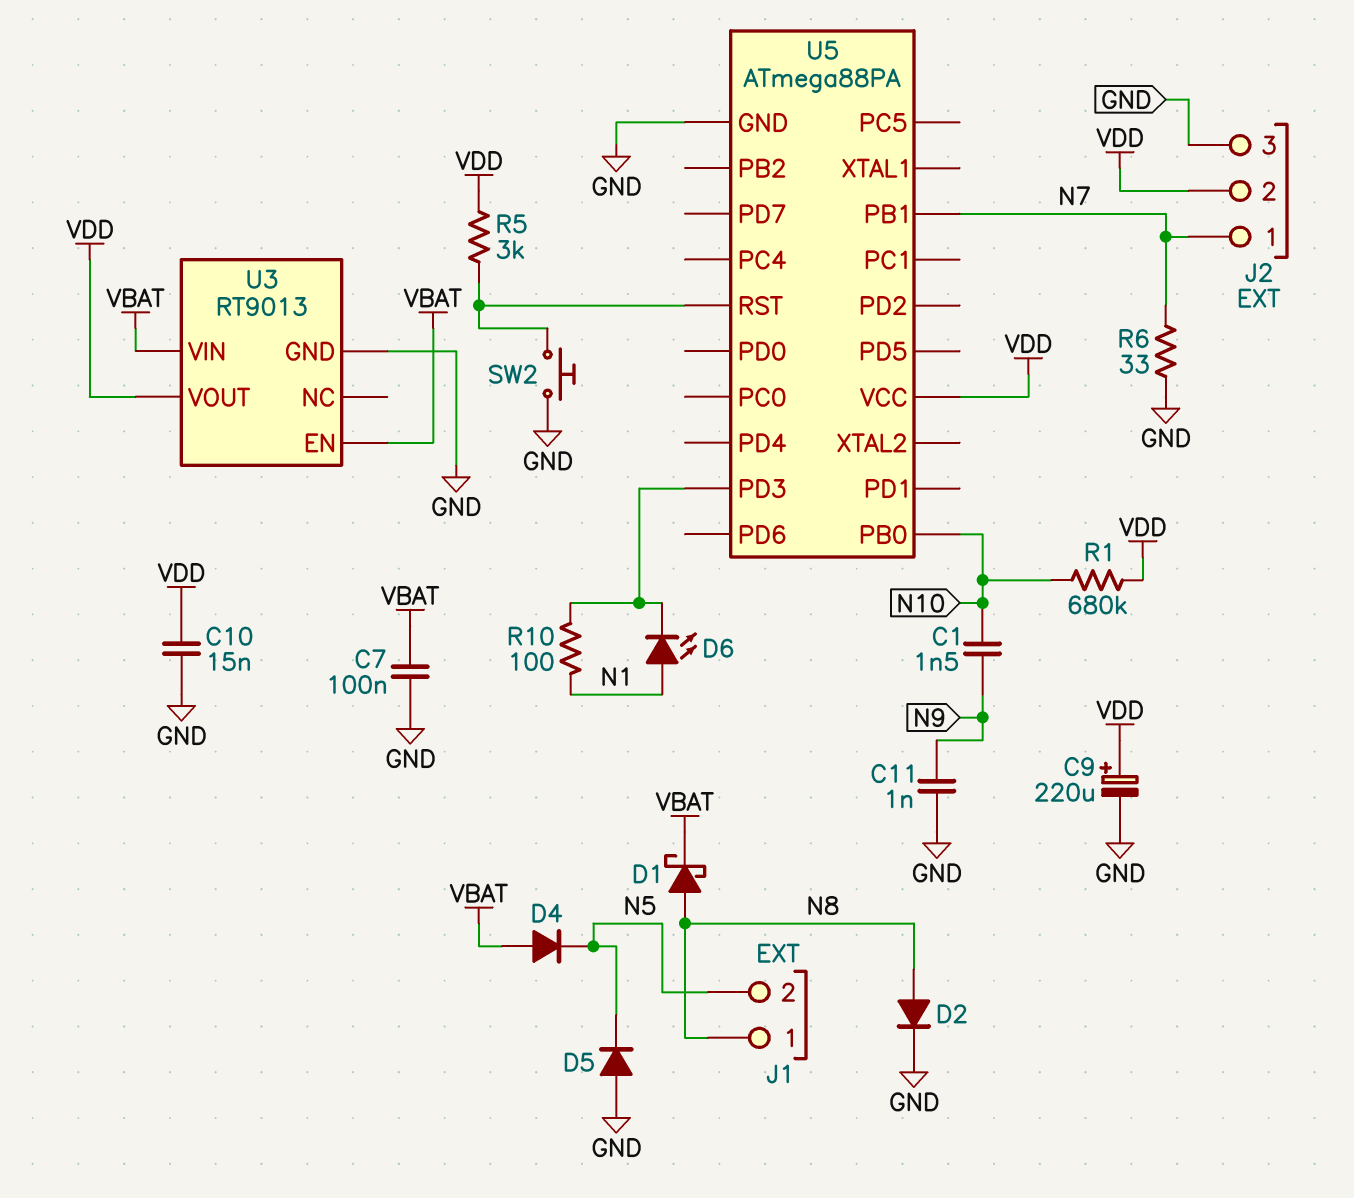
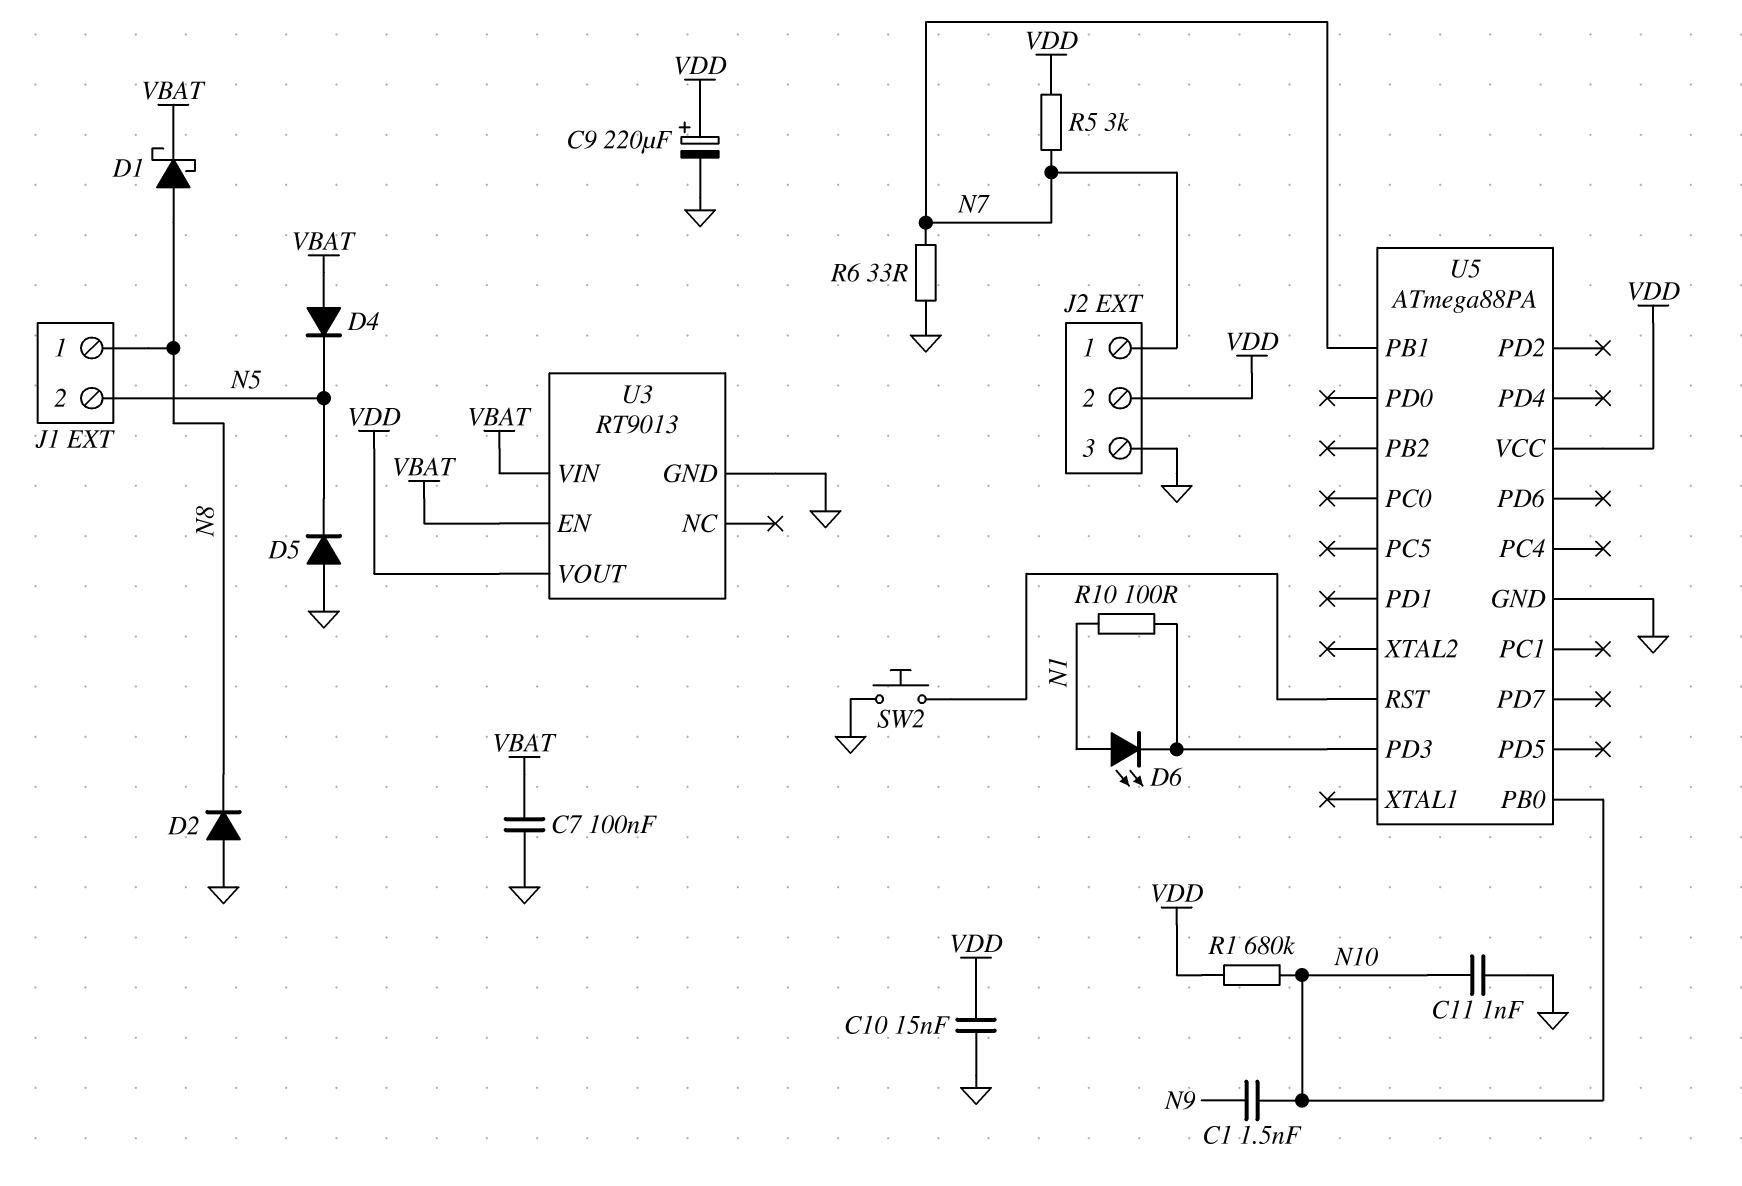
C11: 1nF (GND, N9) -> 1nF (GND, N10)
D2: diode (A N8, K GND) -> diode (A GND, K N8)
R5: 3k (U5/RST, VDD) -> 3k (N7, VDD)

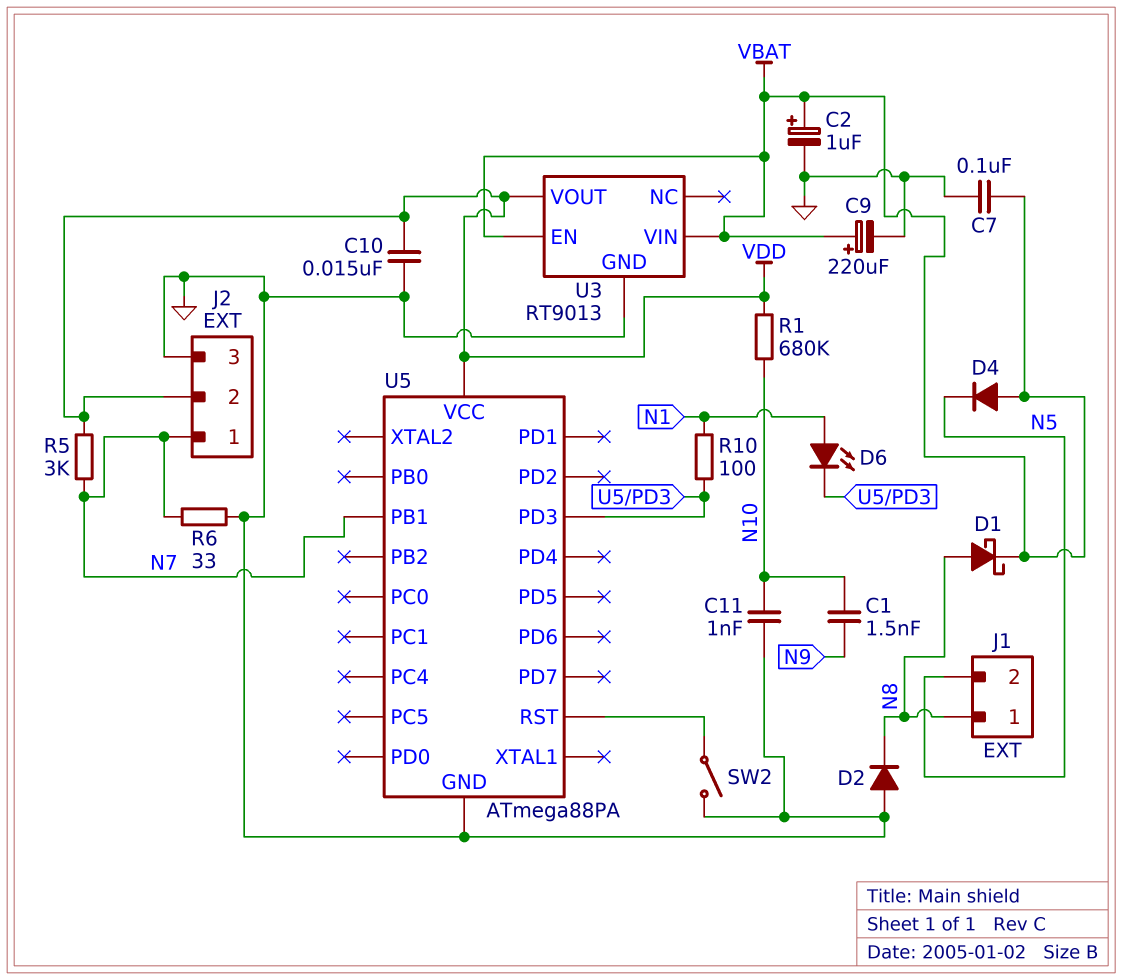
C2: none -> 1uF (plus VBAT, minus GND)
C9: 220uF (plus VDD, minus GND) -> 220uF (plus VBAT, minus GND)
D5: diode (A GND, K N5) -> none
SW2: button (GND, U5/RST) -> switch (GND, U5/RST)
U5 pin PB0: N10 -> none

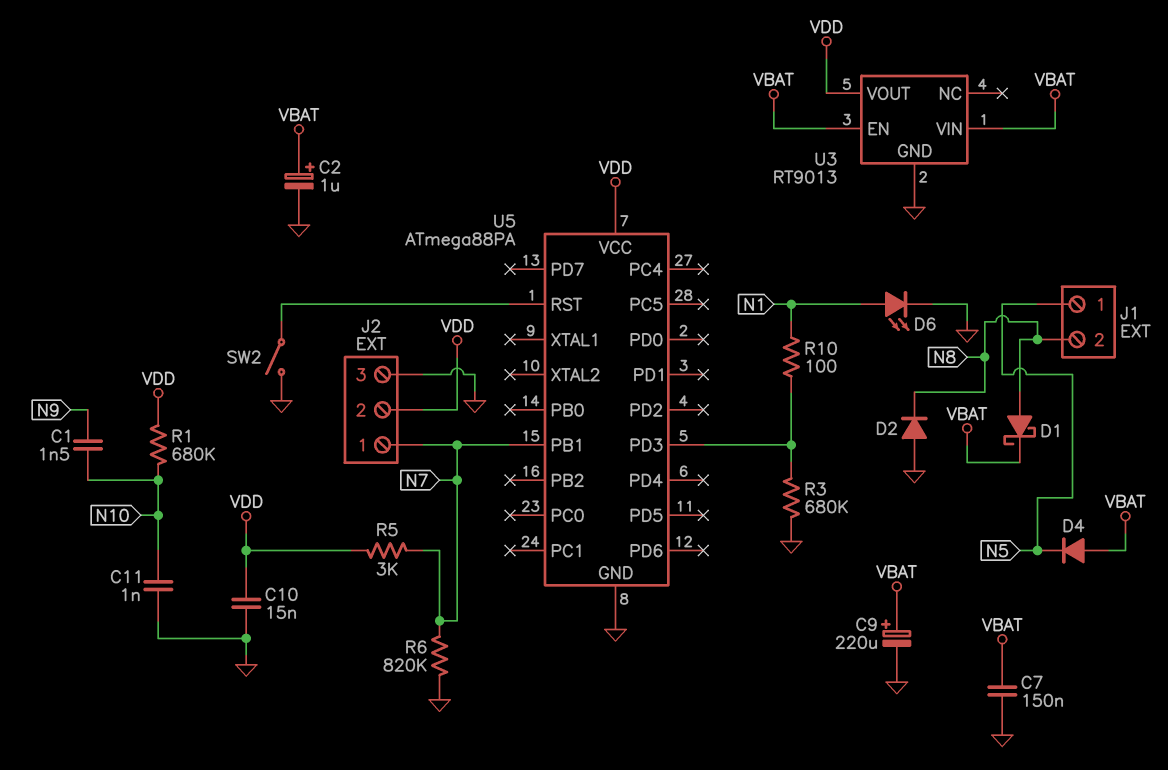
C7: 100nF (GND, VBAT) -> 150nF (GND, VBAT)
D6: LED (A N1, K U5/PD3) -> LED (A N1, K GND)
J1 pin 1: N8 -> N5
J1 pin 2: N5 -> N8
R3: none -> 680k (GND, U5/PD3)
R6: 33 (GND, N7) -> 820k (GND, N7)

